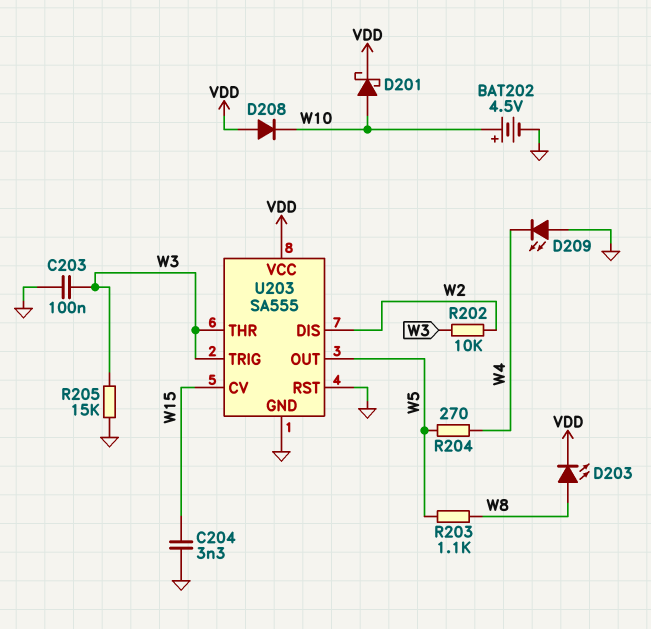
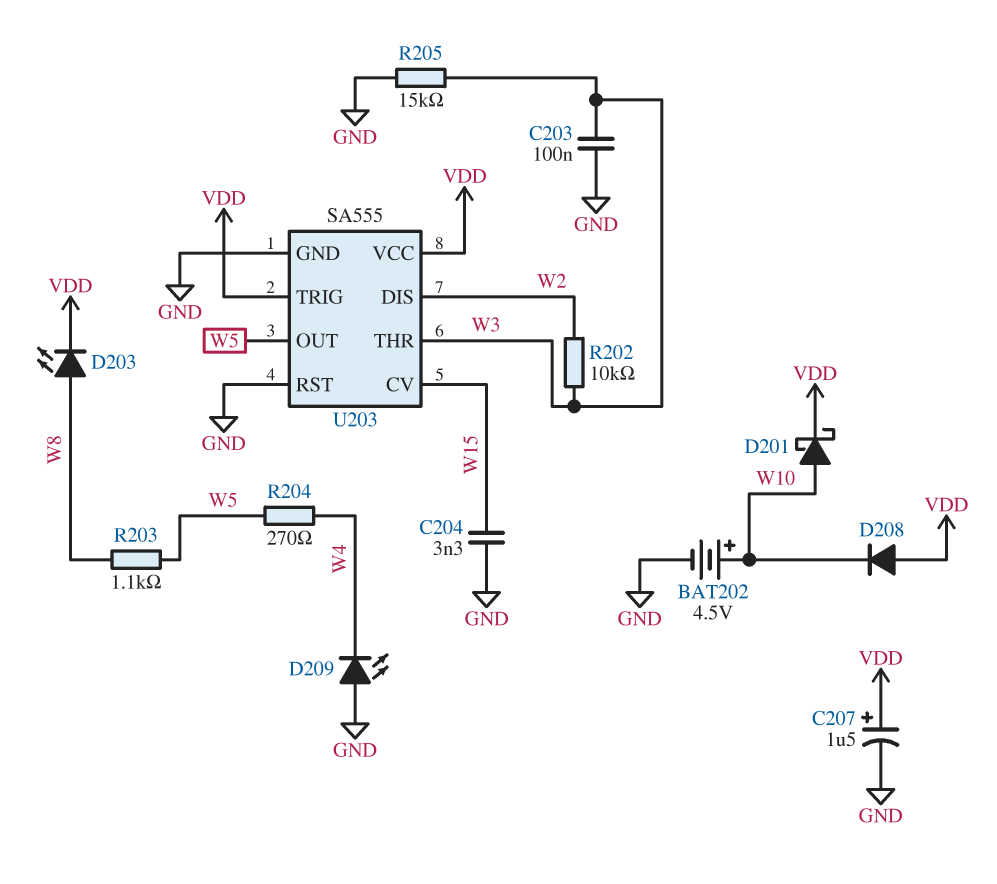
C207: none -> 1.5uF (plus VDD, minus GND)
U203 pin TRIG: W3 -> VDD

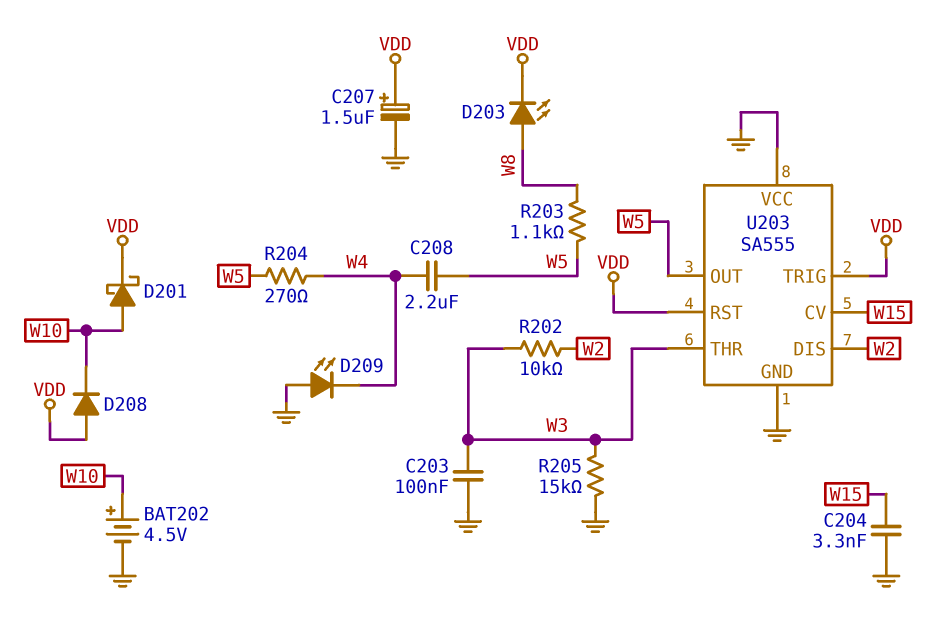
C208: none -> 2.2uF (W4, W5)
U203 pin RST: GND -> VDD
U203 pin VCC: VDD -> GND

